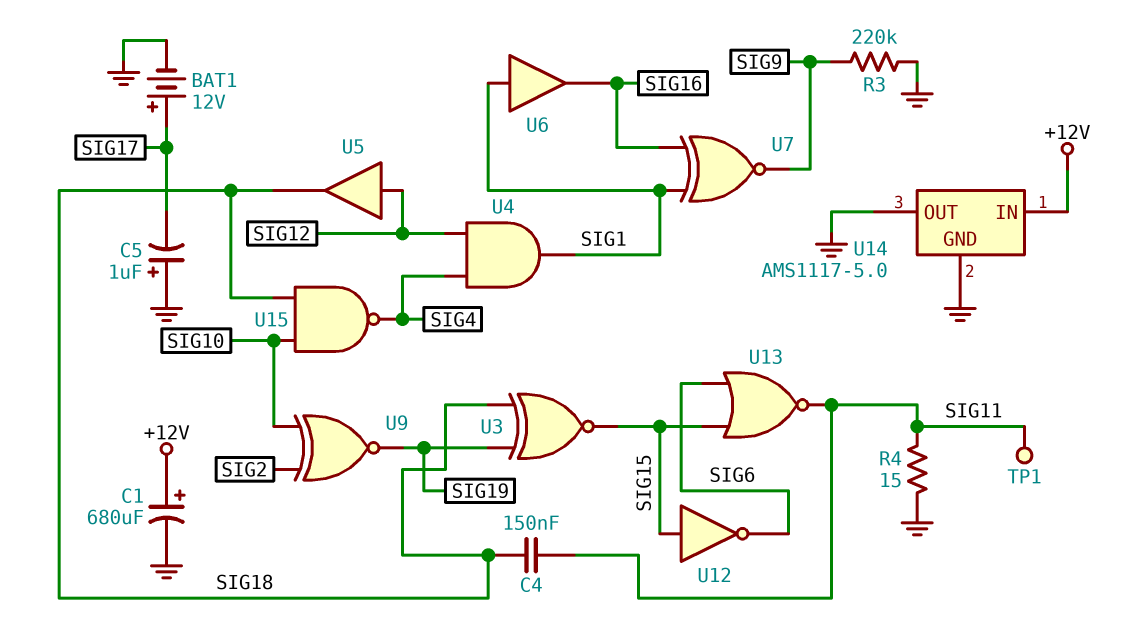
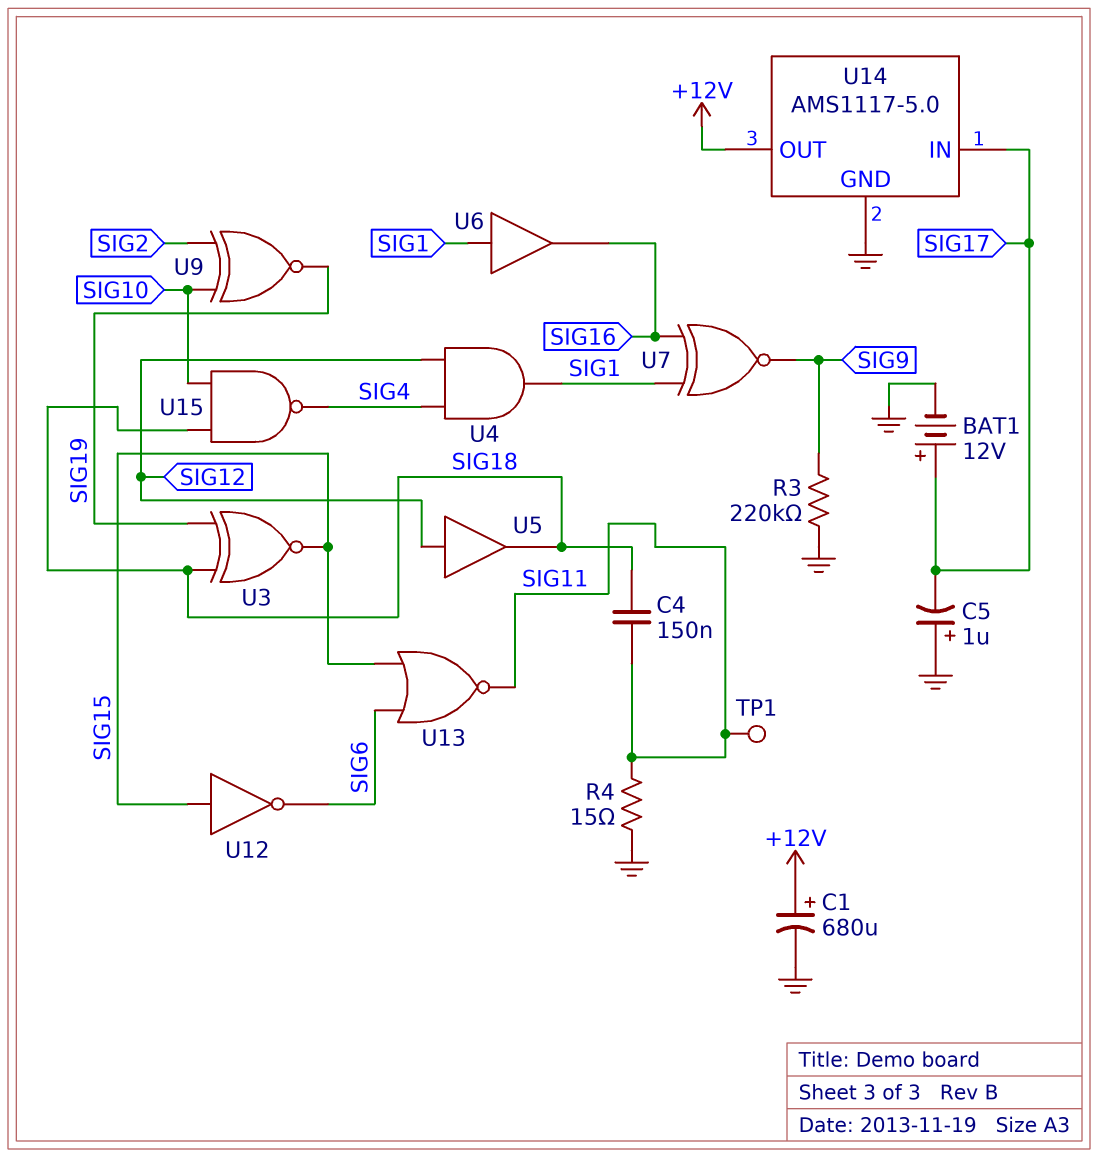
U14 pin IN: +12V -> SIG17
U14 pin OUT: GND -> +12V

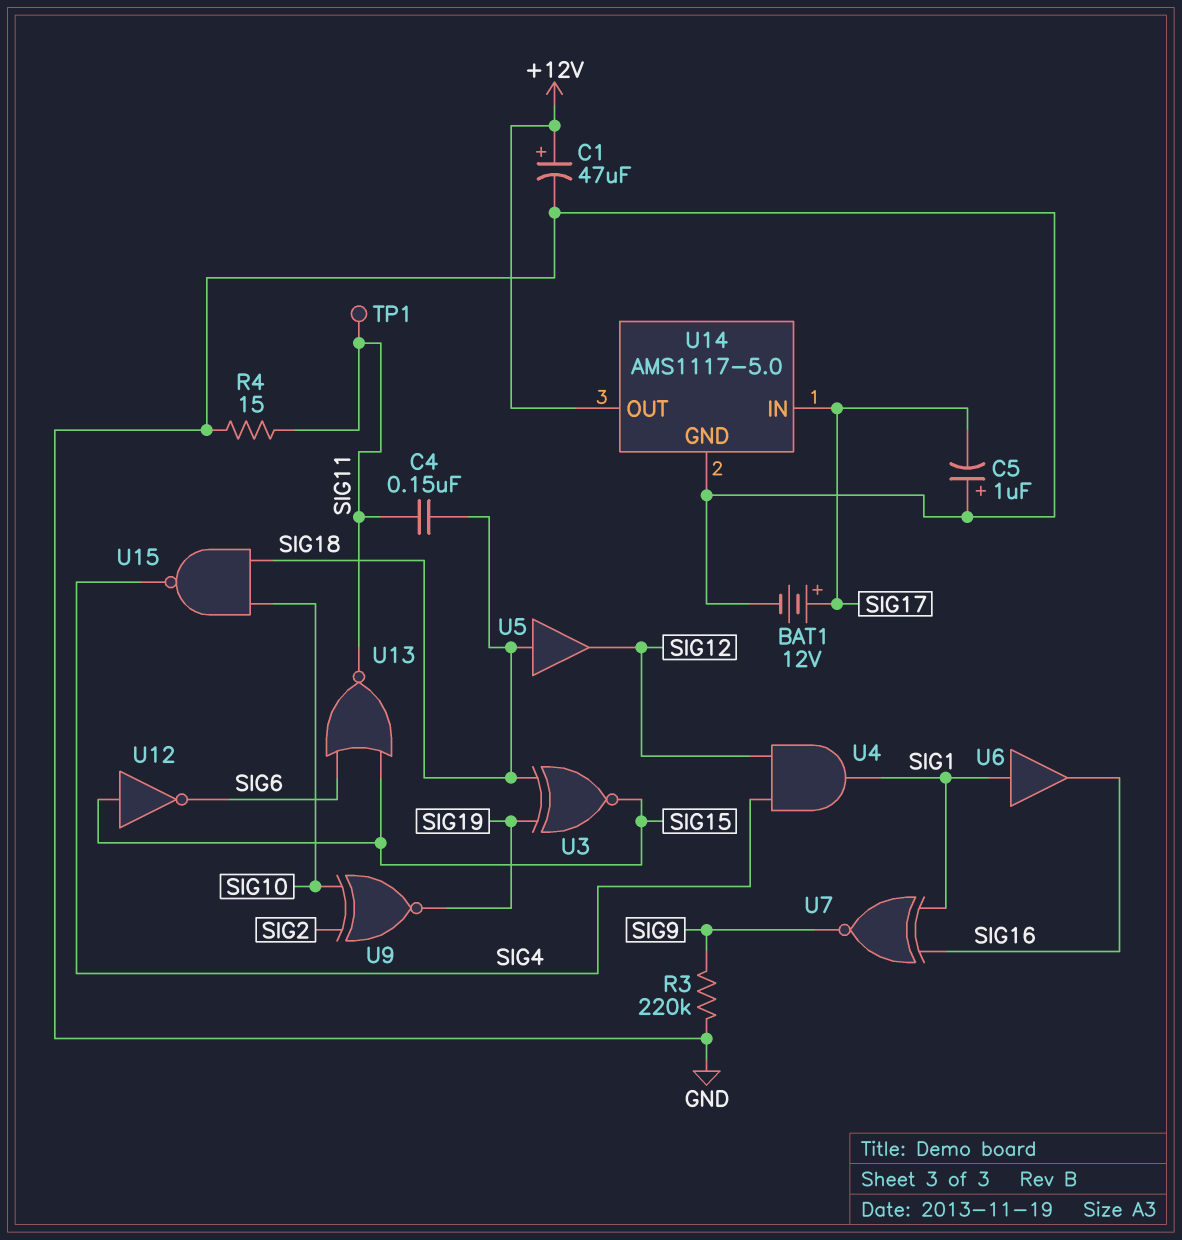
C1: 680uF (plus +12V, minus GND) -> 47uF (plus +12V, minus GND)
U5: buffer (in SIG12, out SIG18) -> buffer (in SIG18, out SIG12)

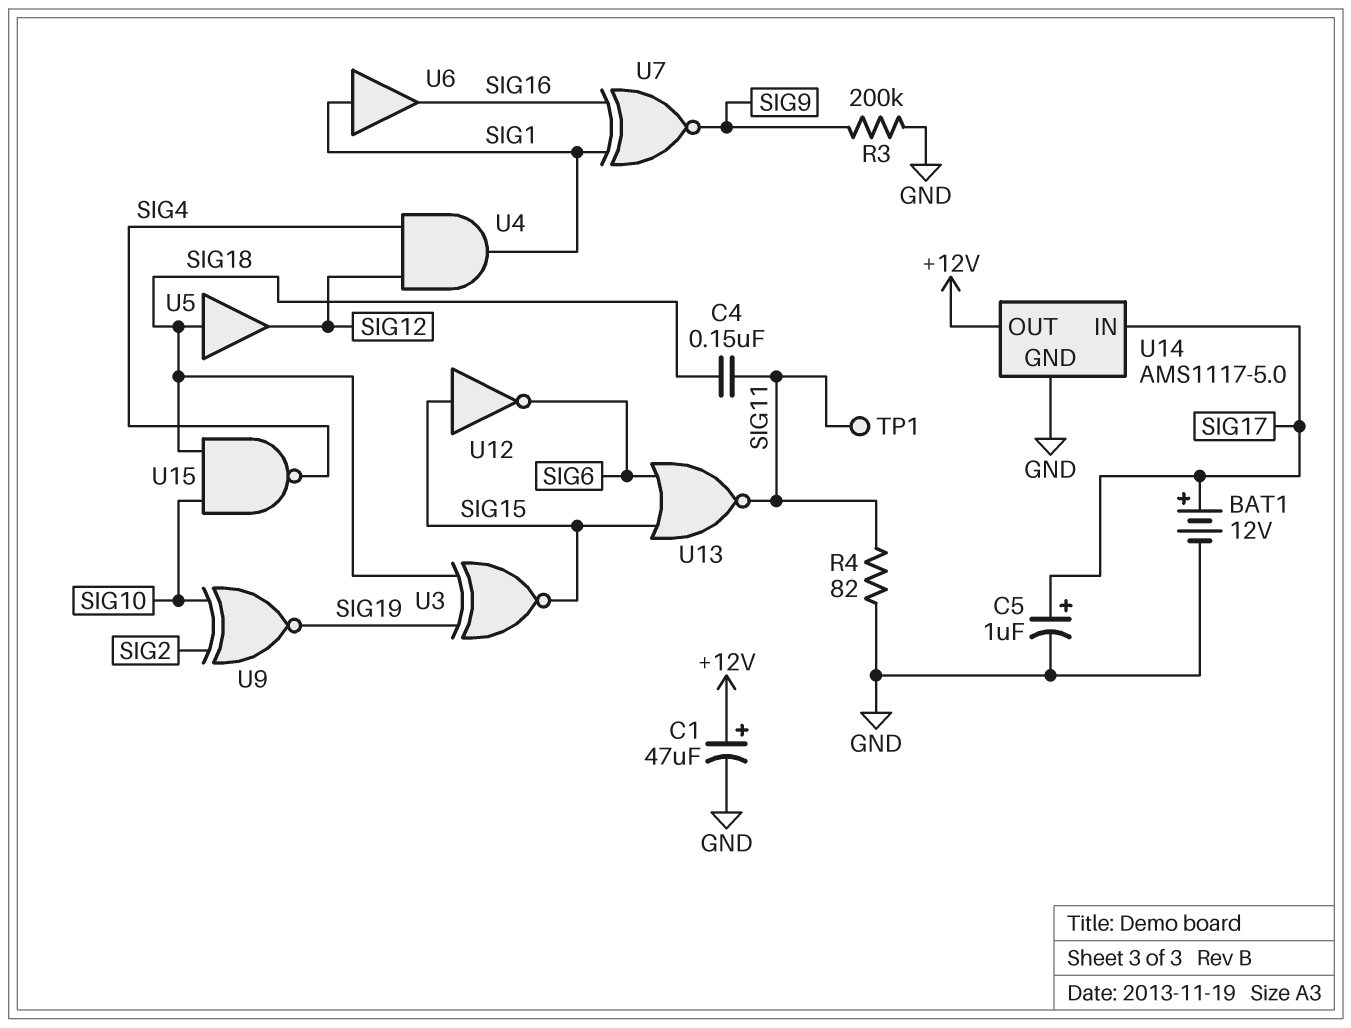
C5: 1uF (plus GND, minus SIG17) -> 1uF (plus SIG17, minus GND)
R3: 220k (GND, SIG9) -> 200k (GND, SIG9)
R4: 15 (GND, SIG11) -> 82 (GND, SIG11)

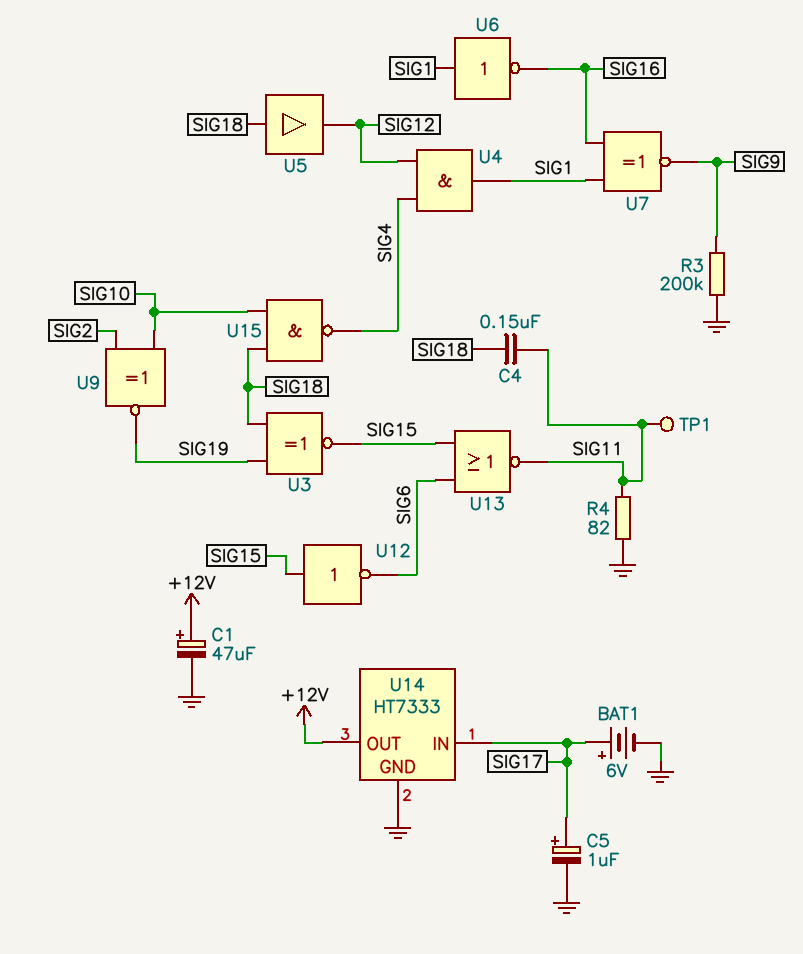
BAT1: 12V (plus SIG17, minus GND) -> 6V (plus SIG17, minus GND)
U6: buffer (in SIG1, out SIG16) -> NOT (in SIG1, out SIG16)
U14: AMS1117-5.0 -> HT7333

